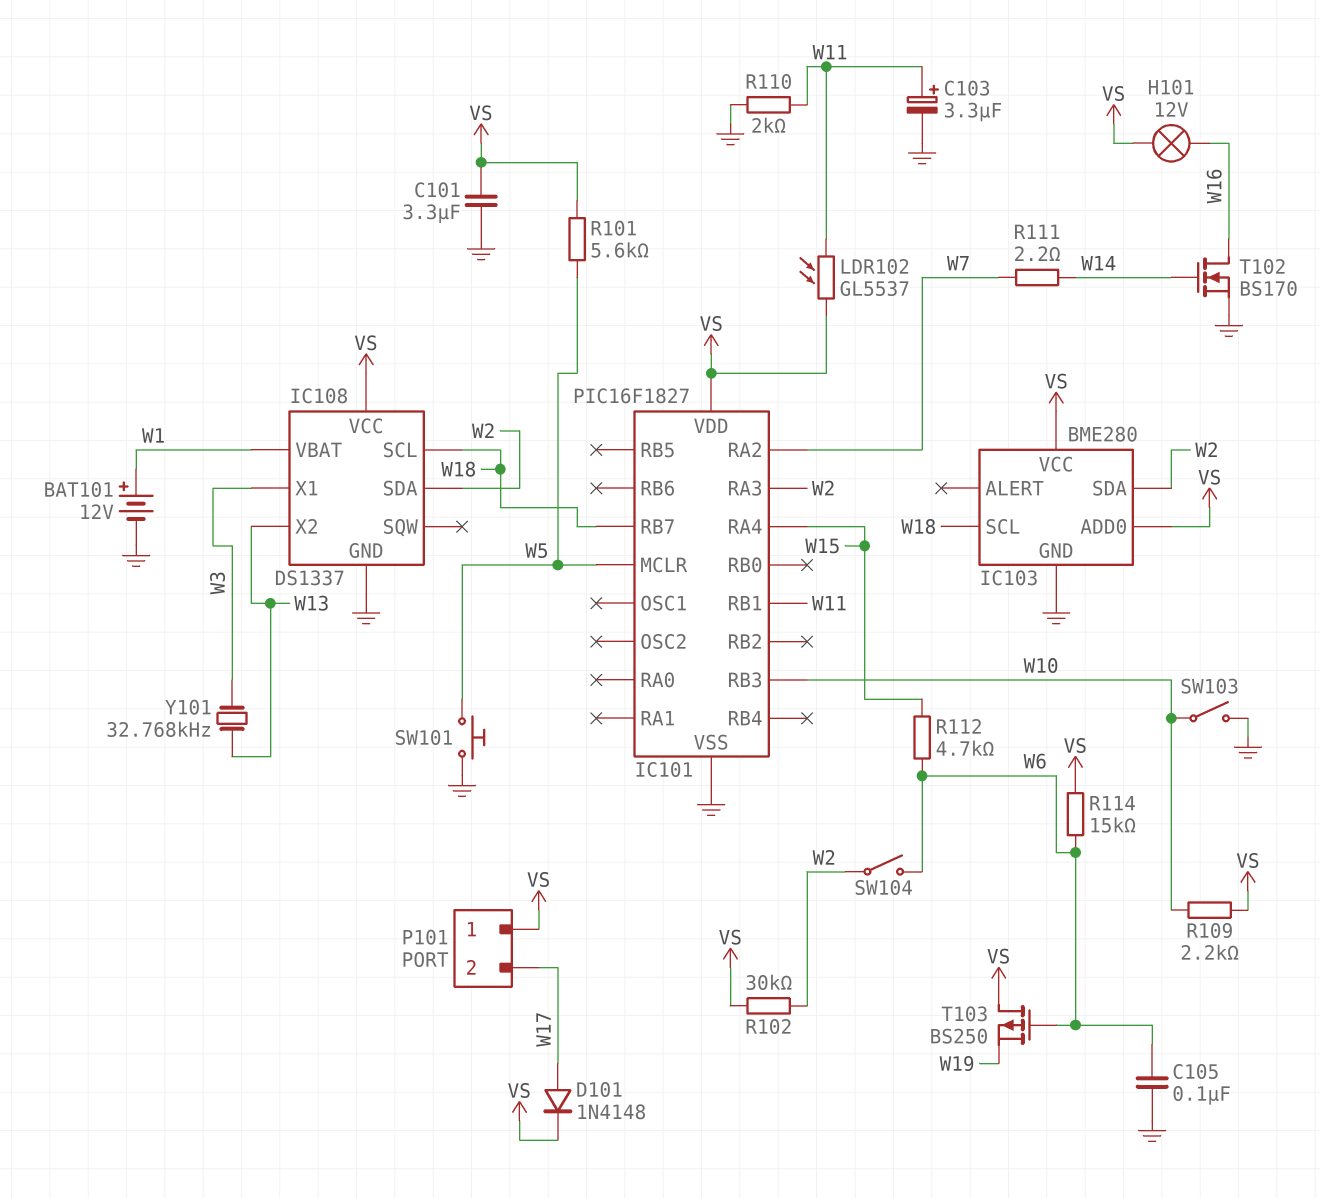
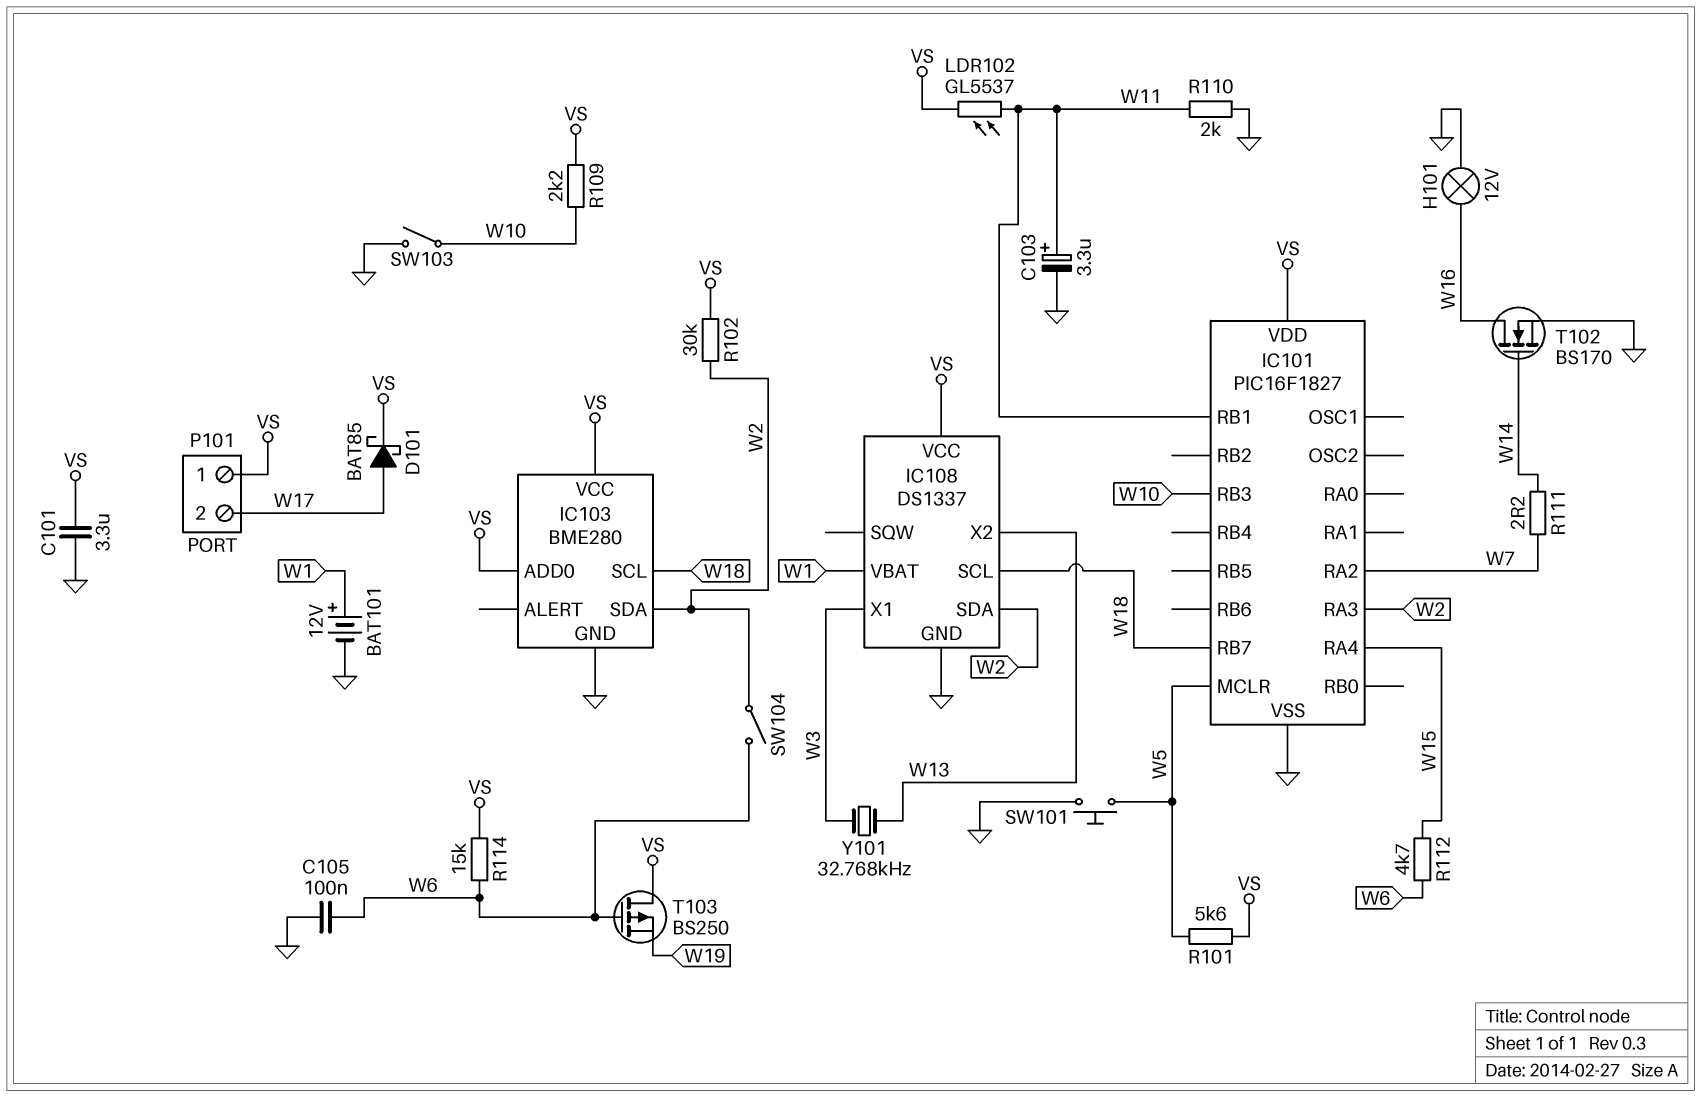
D101: diode 1N4148 (A W17, K VS) -> schottky BAT85 (A W17, K VS)
H101: lamp 12V (VS, W16) -> lamp 12V (GND, W16)

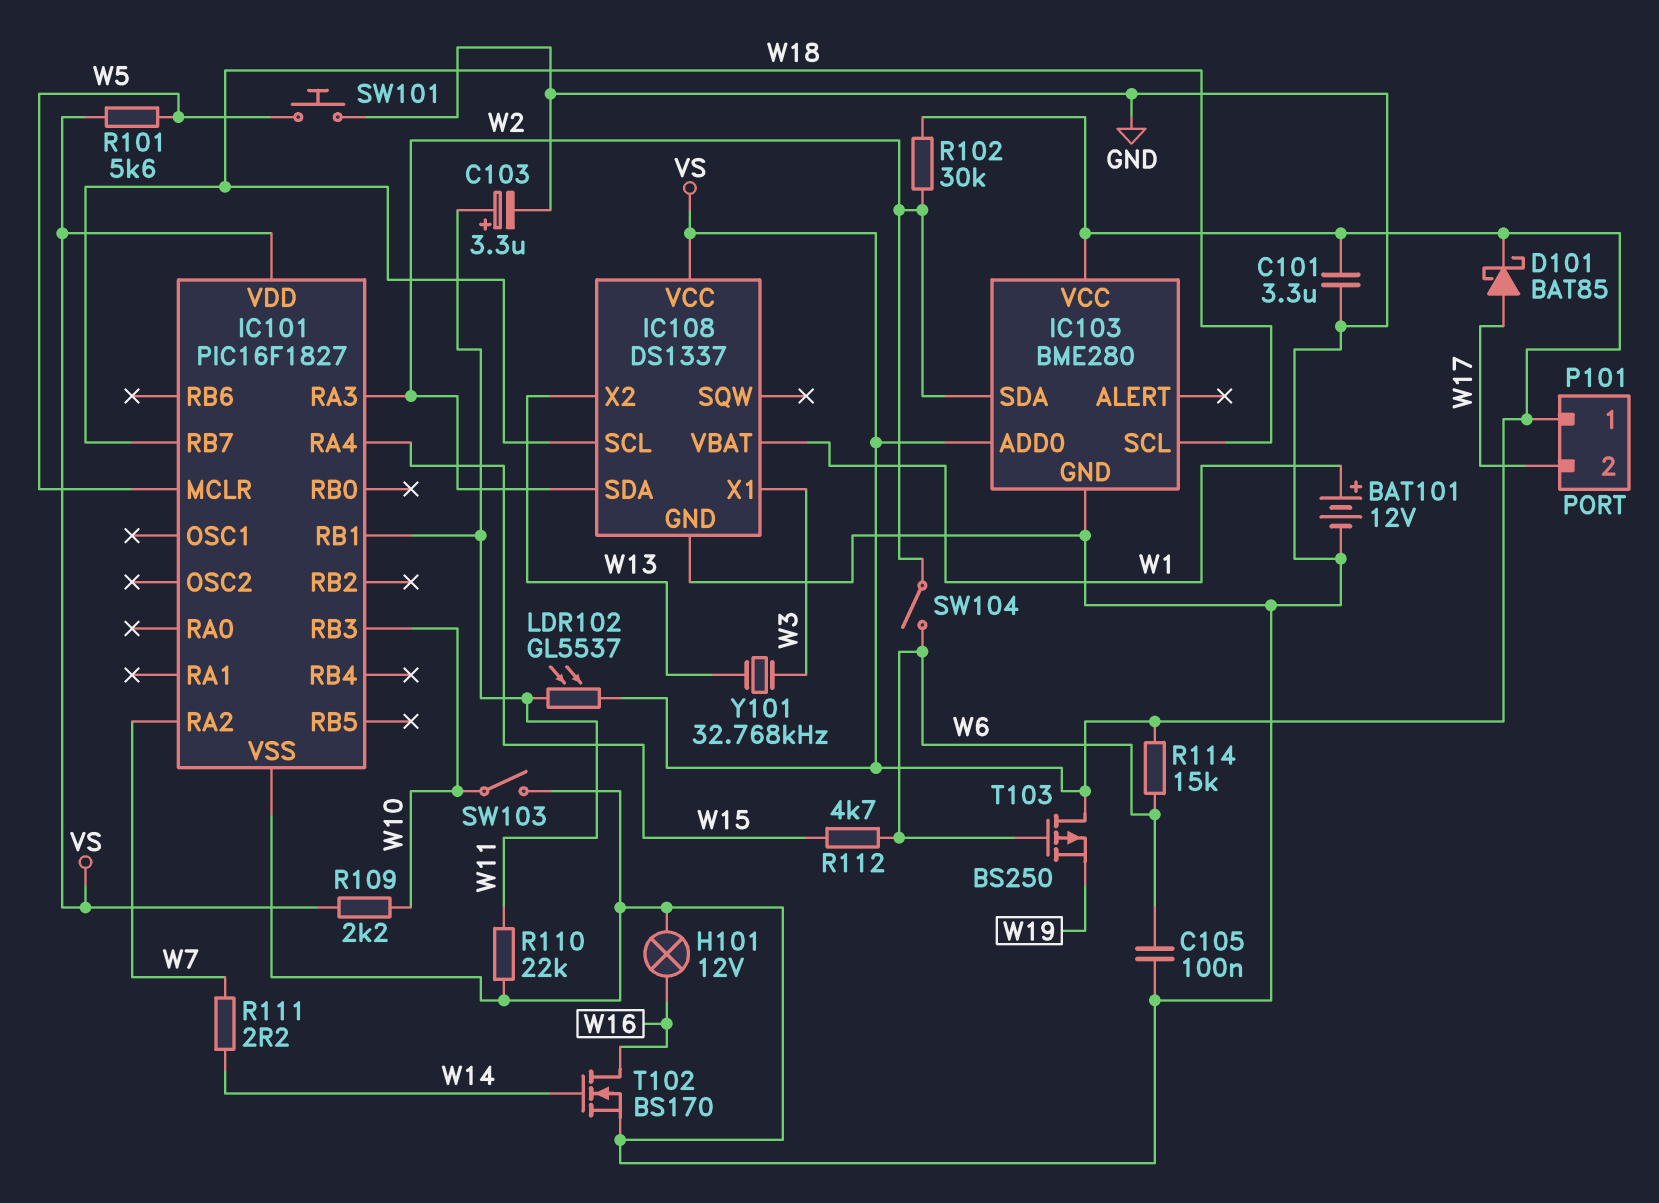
R110: 2k (GND, W11) -> 22k (GND, W11)

